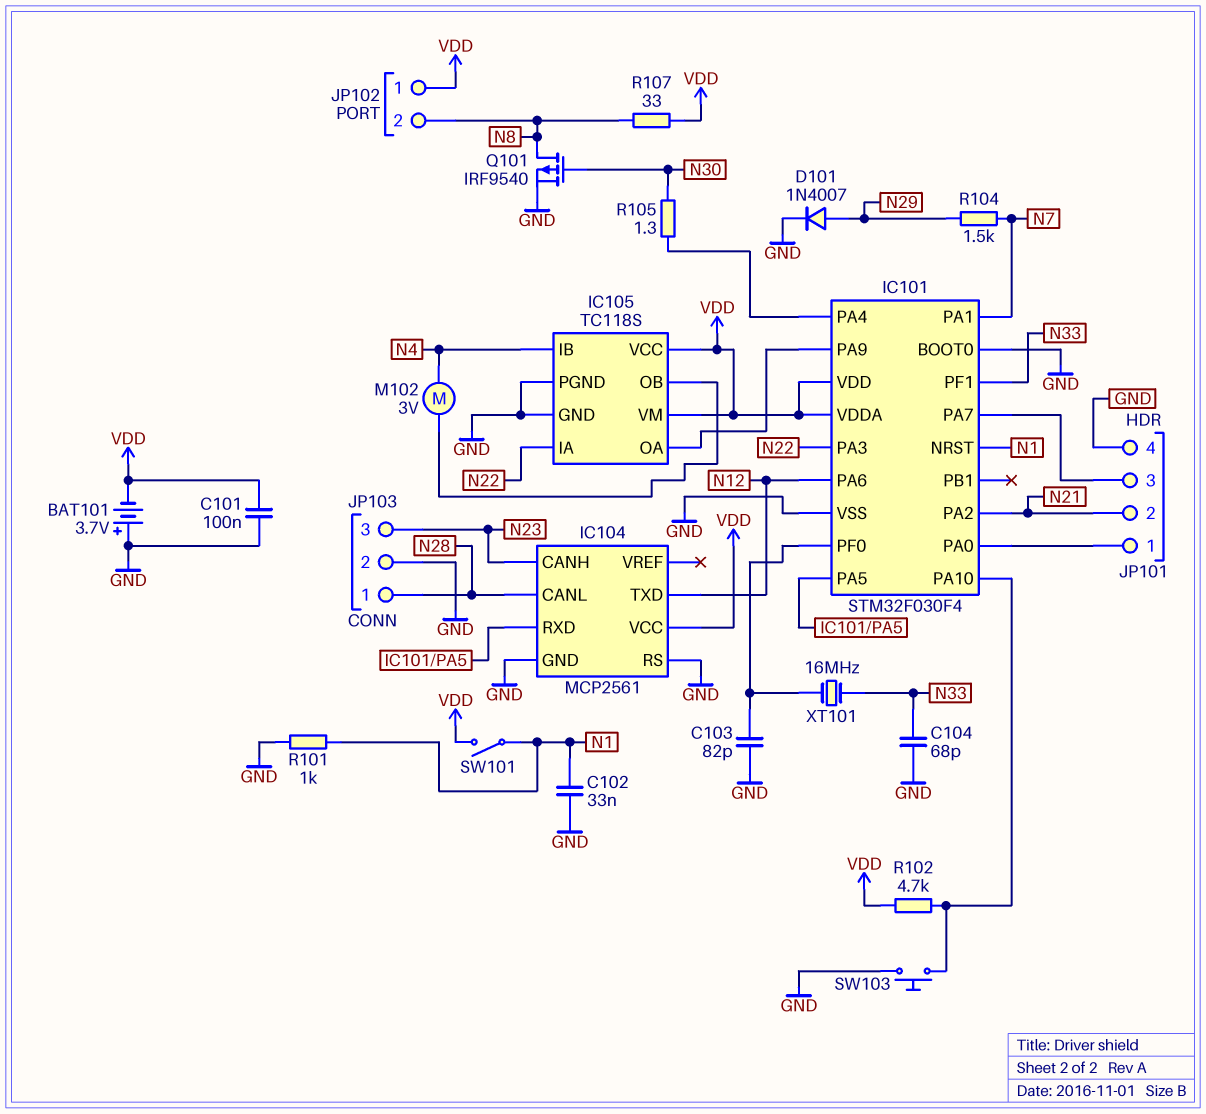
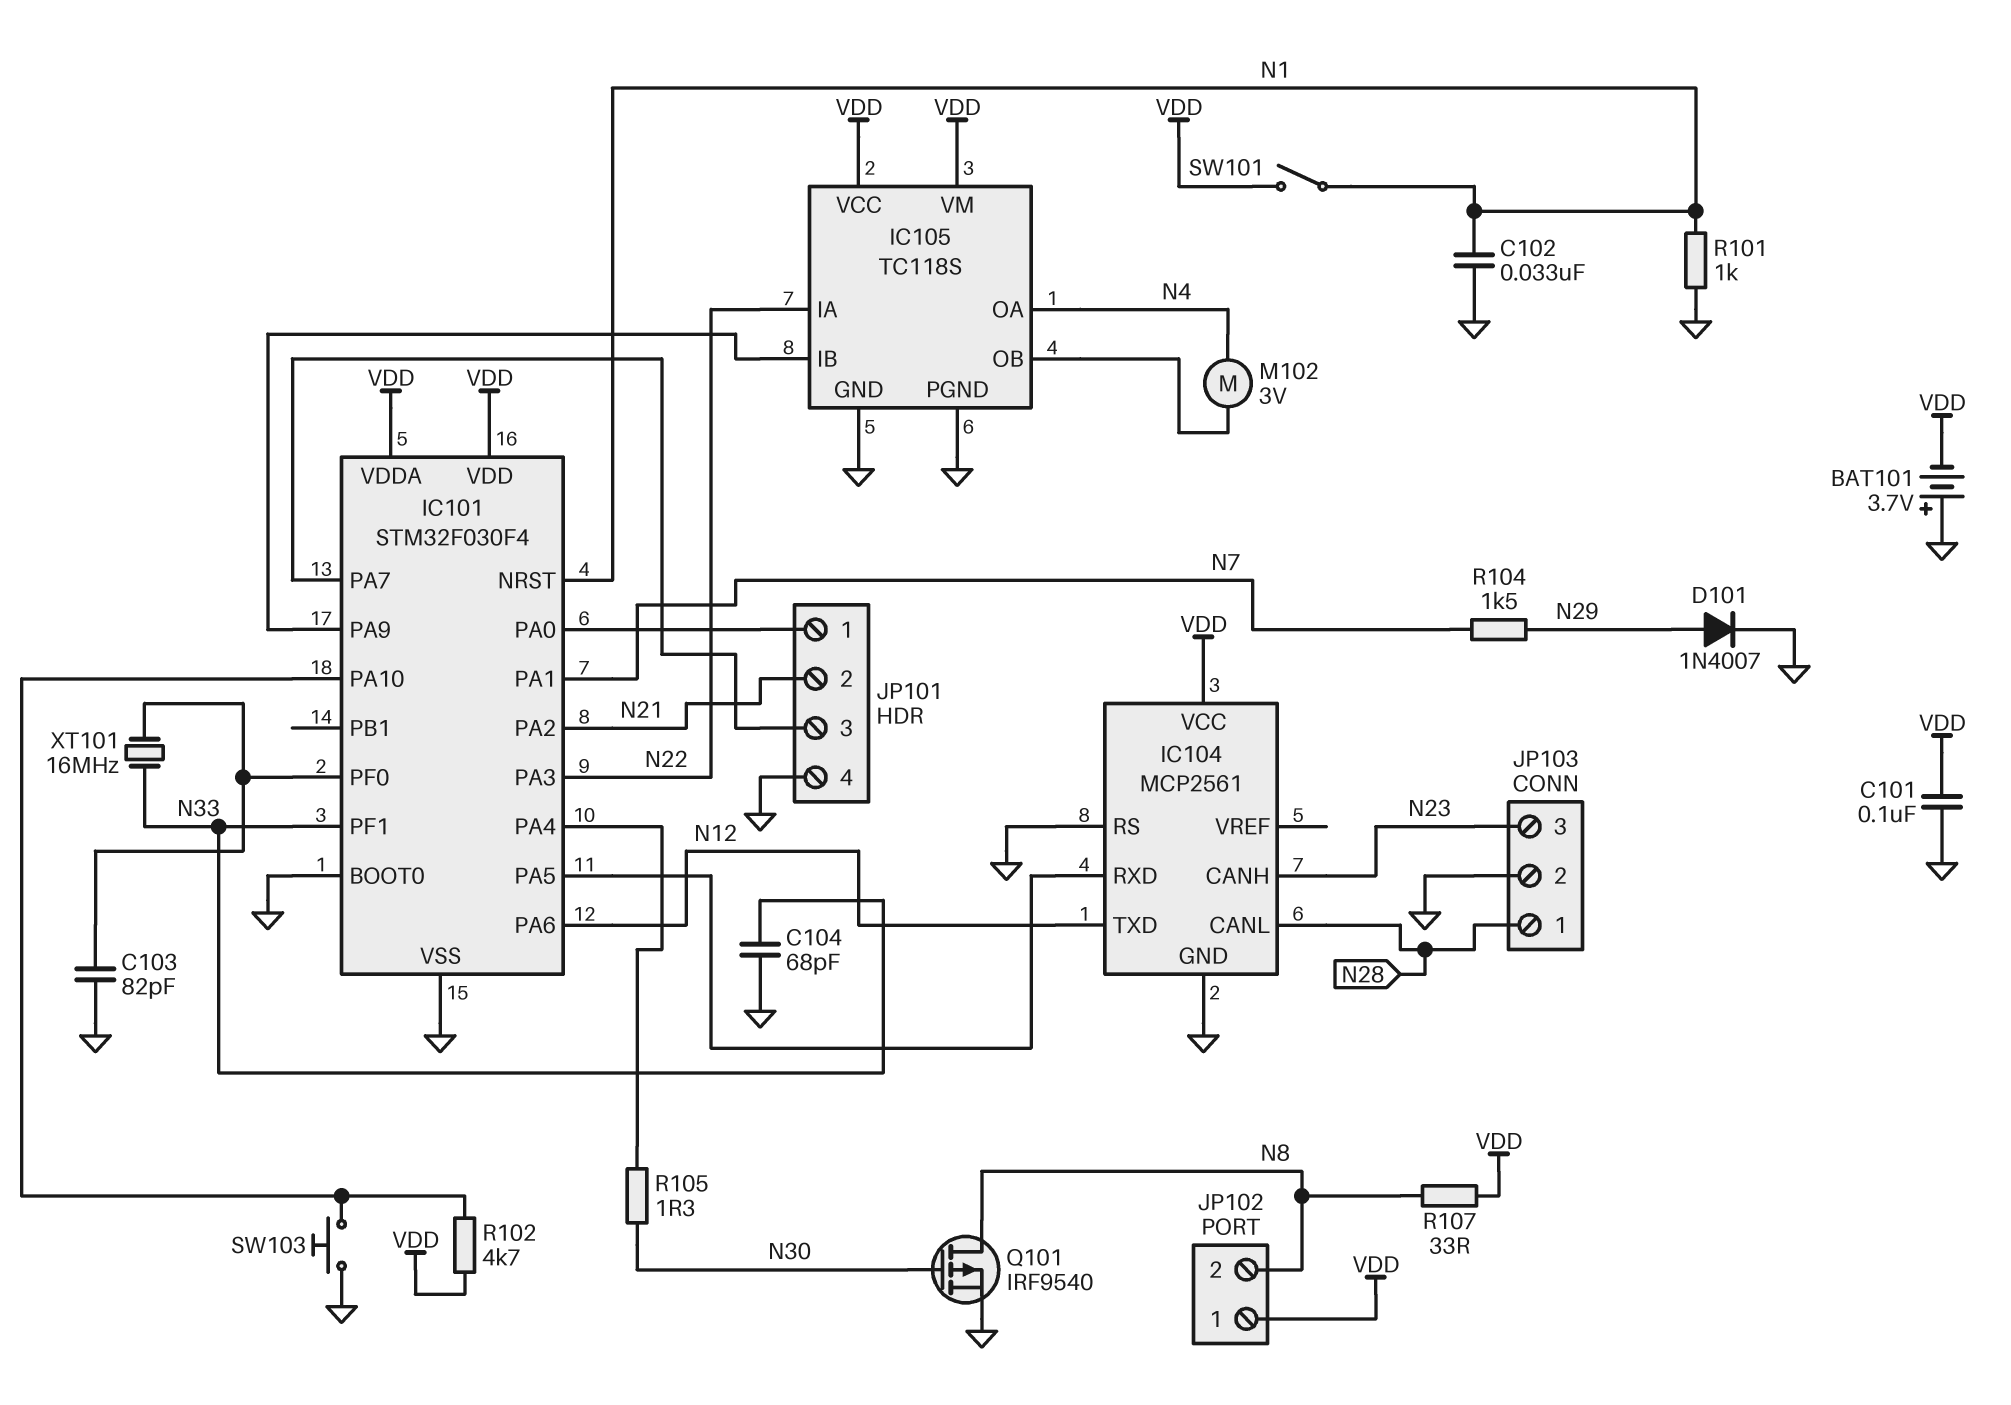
IC105 pin IB: N4 -> IC101/PA9
IC105 pin OA: IC101/PA9 -> N4

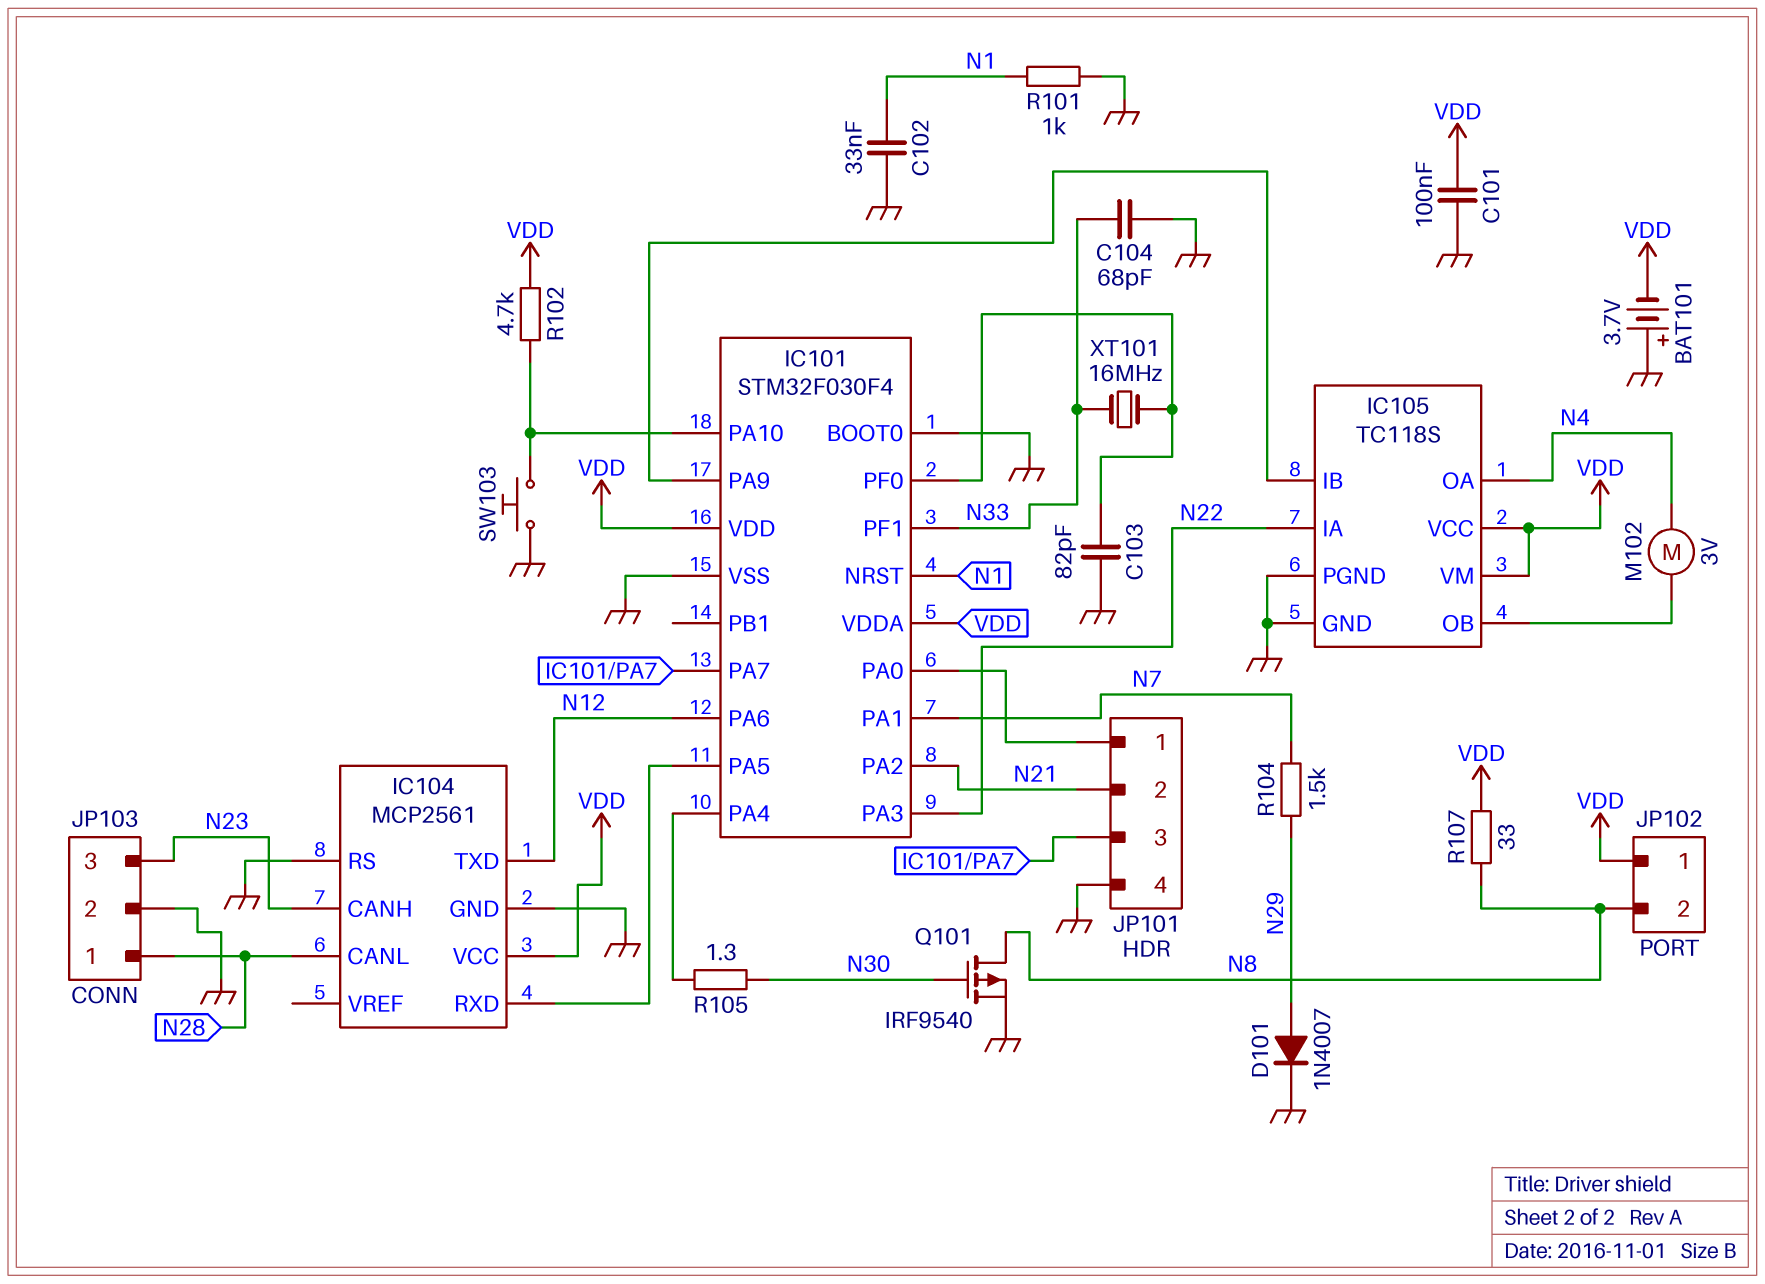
SW101: switch (N1, VDD) -> none

